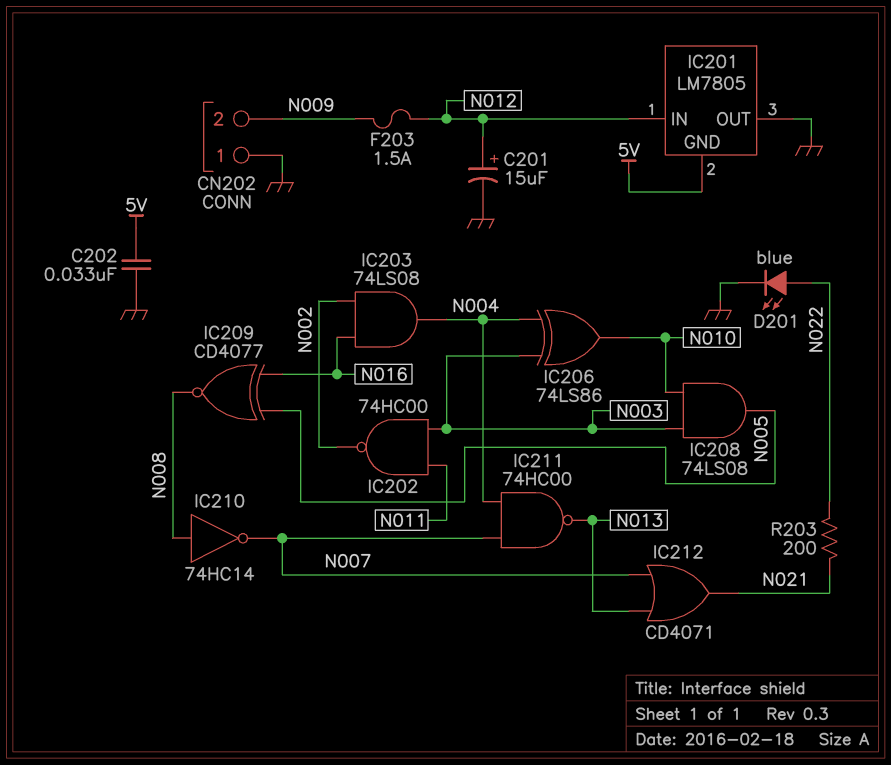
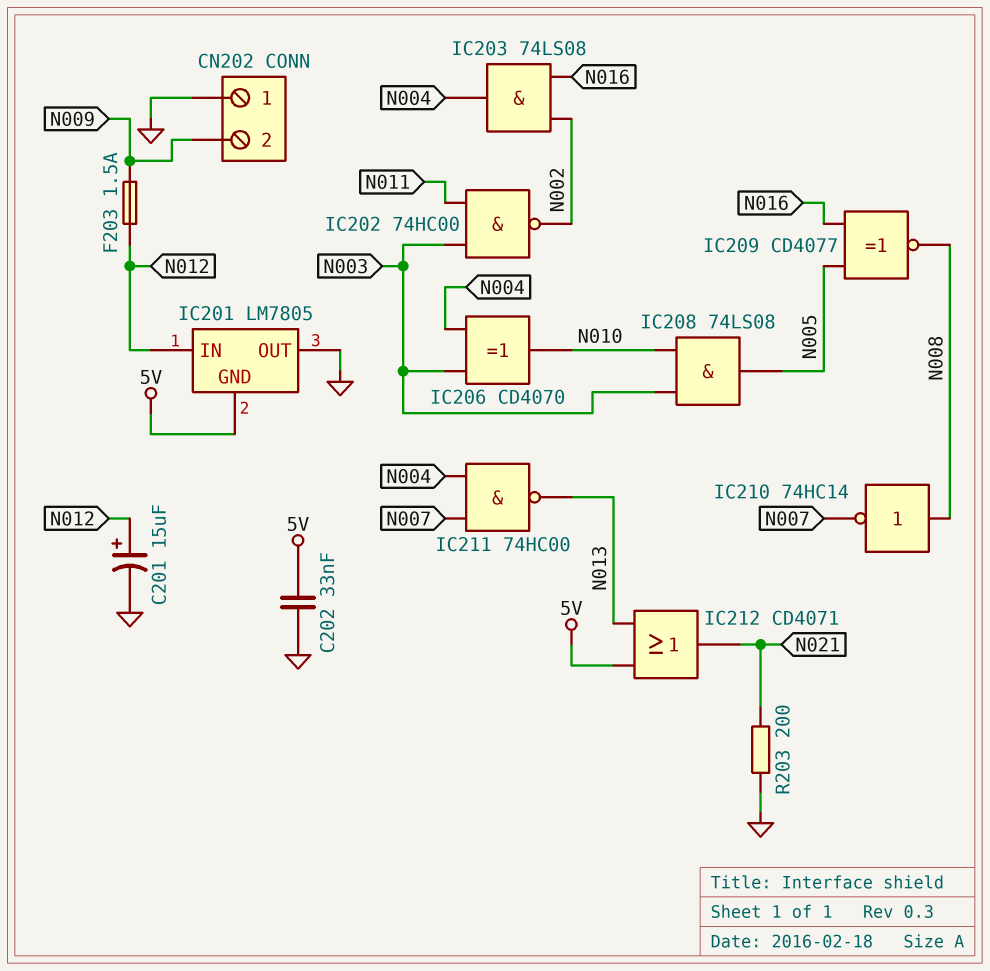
D201: LED blue (A N022, K GND) -> none
IC206: XOR 74LS86 (in N003, in N004, out N010) -> XOR CD4070 (in N003, in N004, out N010)
IC212: OR CD4071 (in N007, in N013, out N021) -> OR CD4071 (in 5V, in N013, out N021)
R203: 200 (N021, N022) -> 200 (GND, N021)

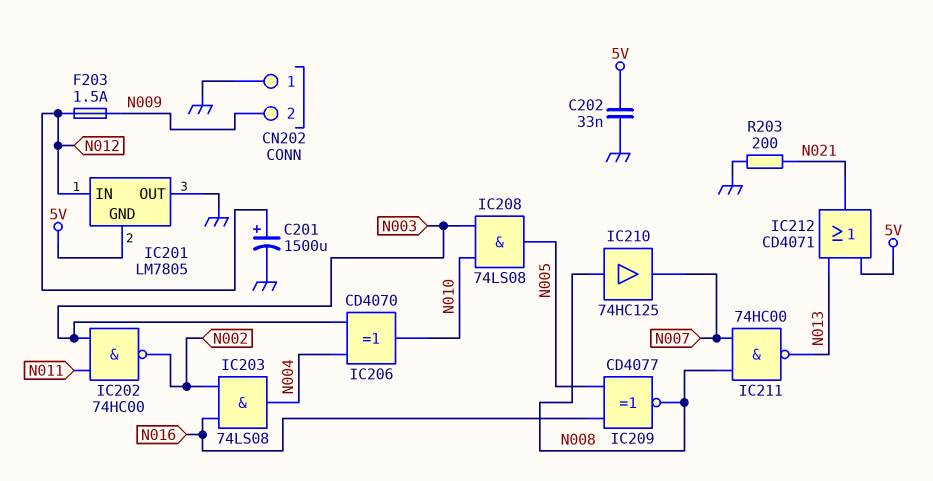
C201: 15uF (plus N012, minus GND) -> 1500uF (plus N012, minus GND)
IC210: NOT 74HC14 (in N008, out N007) -> buffer 74HC125 (in N008, out N007)
IC211: NAND 74HC00 (in N004, in N007, out N013) -> NAND 74HC00 (in N007, in N008, out N013)

